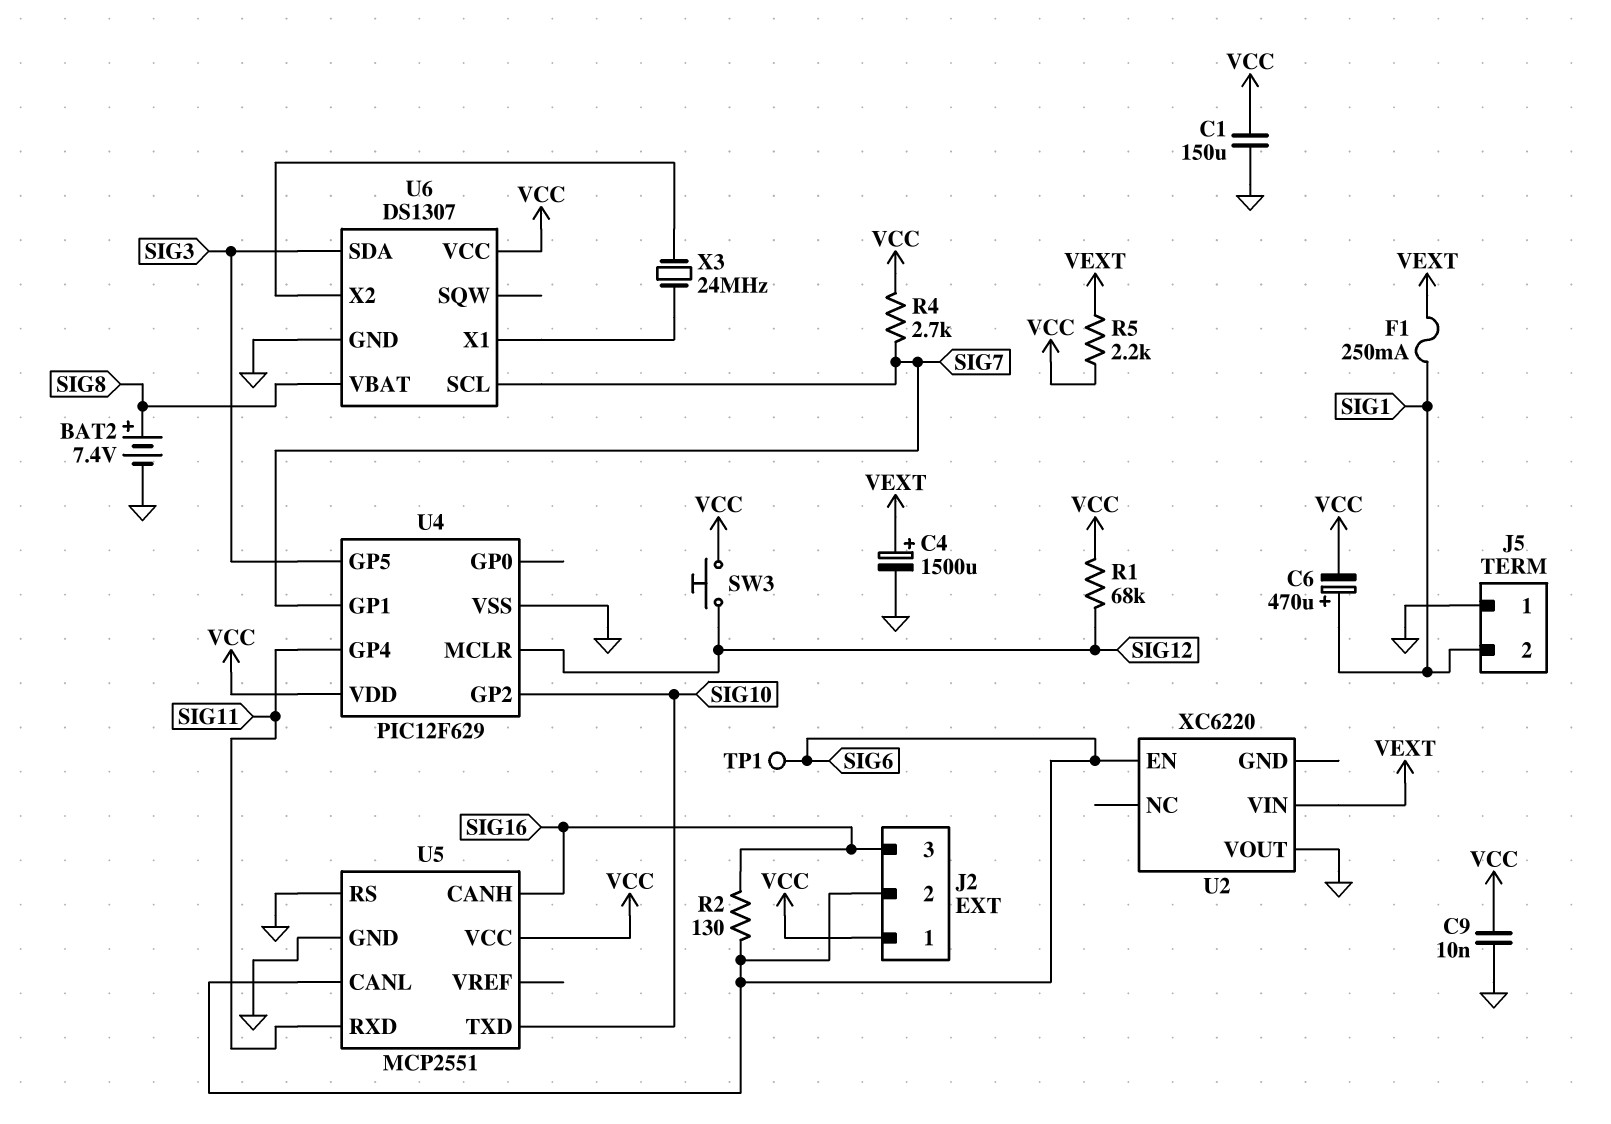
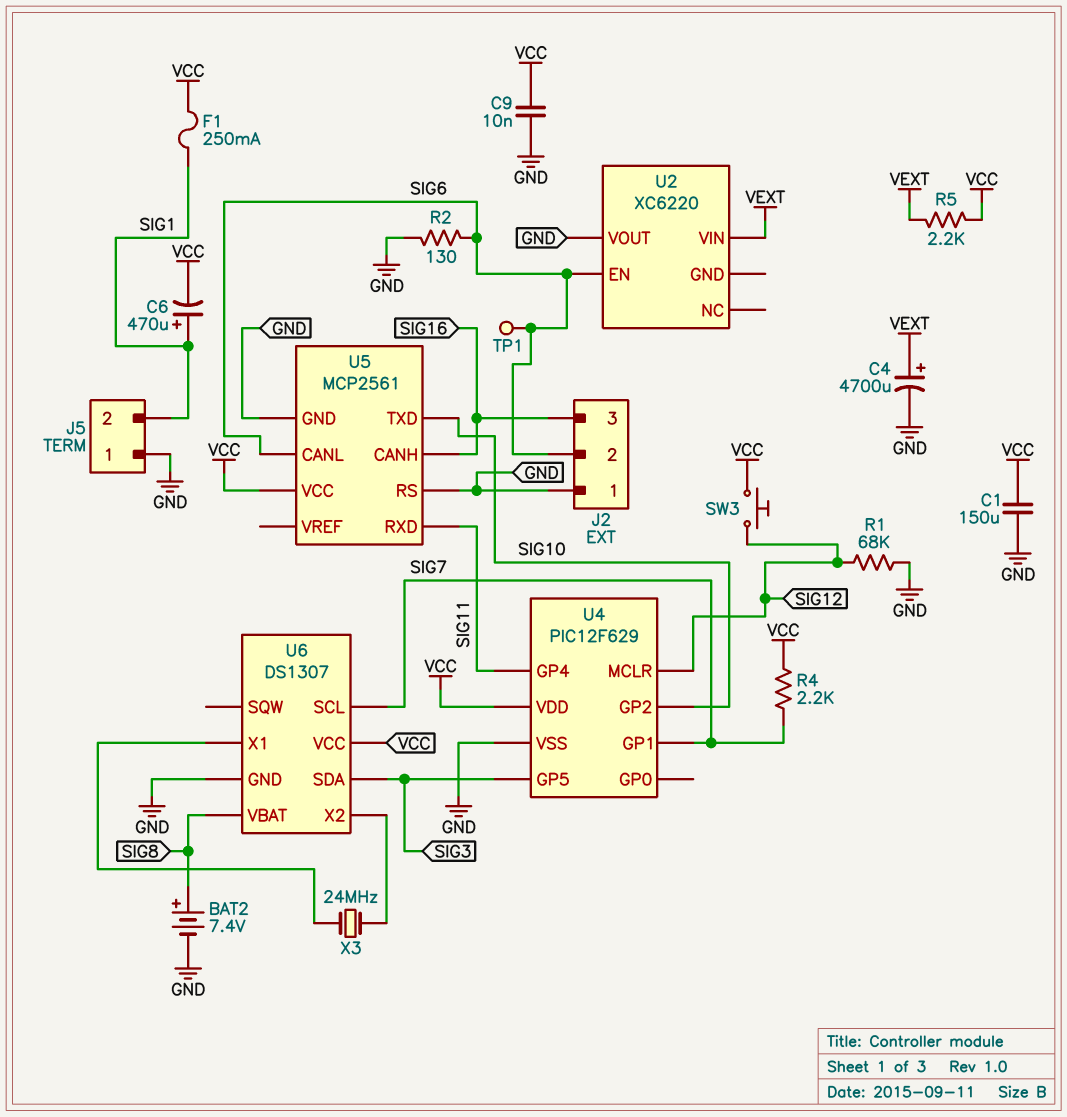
C4: 1500uF (plus VEXT, minus GND) -> 4700uF (plus VEXT, minus GND)
F1: 250mA (SIG1, VEXT) -> 250mA (SIG1, VCC)
J2 pin 1: VCC -> GND
R1: 68k (SIG12, VCC) -> 68k (GND, SIG12)
R2: 130 (SIG6, SIG16) -> 130 (GND, SIG6)
R4: 2.7k (SIG7, VCC) -> 2.2k (SIG7, VCC)
U5: MCP2551 -> MCP2561

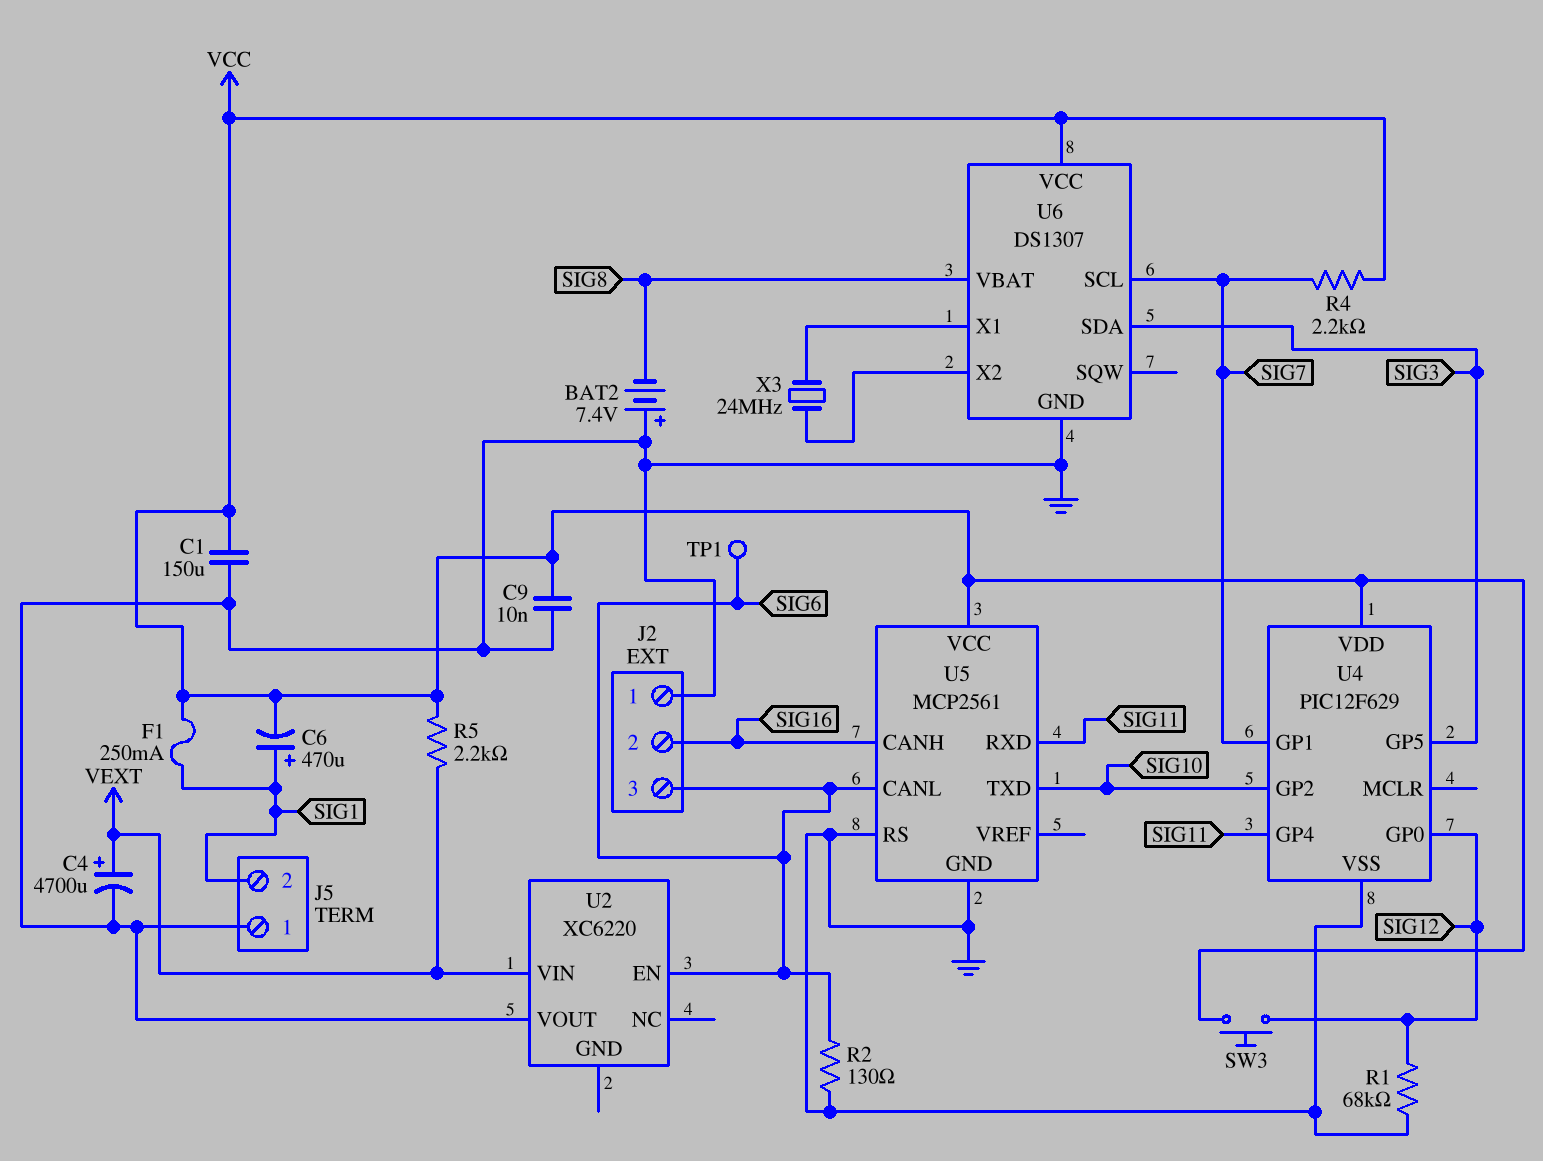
BAT2: 7.4V (plus SIG8, minus GND) -> 7.4V (plus GND, minus SIG8)
J2 pin 2: SIG6 -> SIG16
J2 pin 3: SIG16 -> SIG6
U4 pin GP0: none -> SIG12
U4 pin MCLR: SIG12 -> none

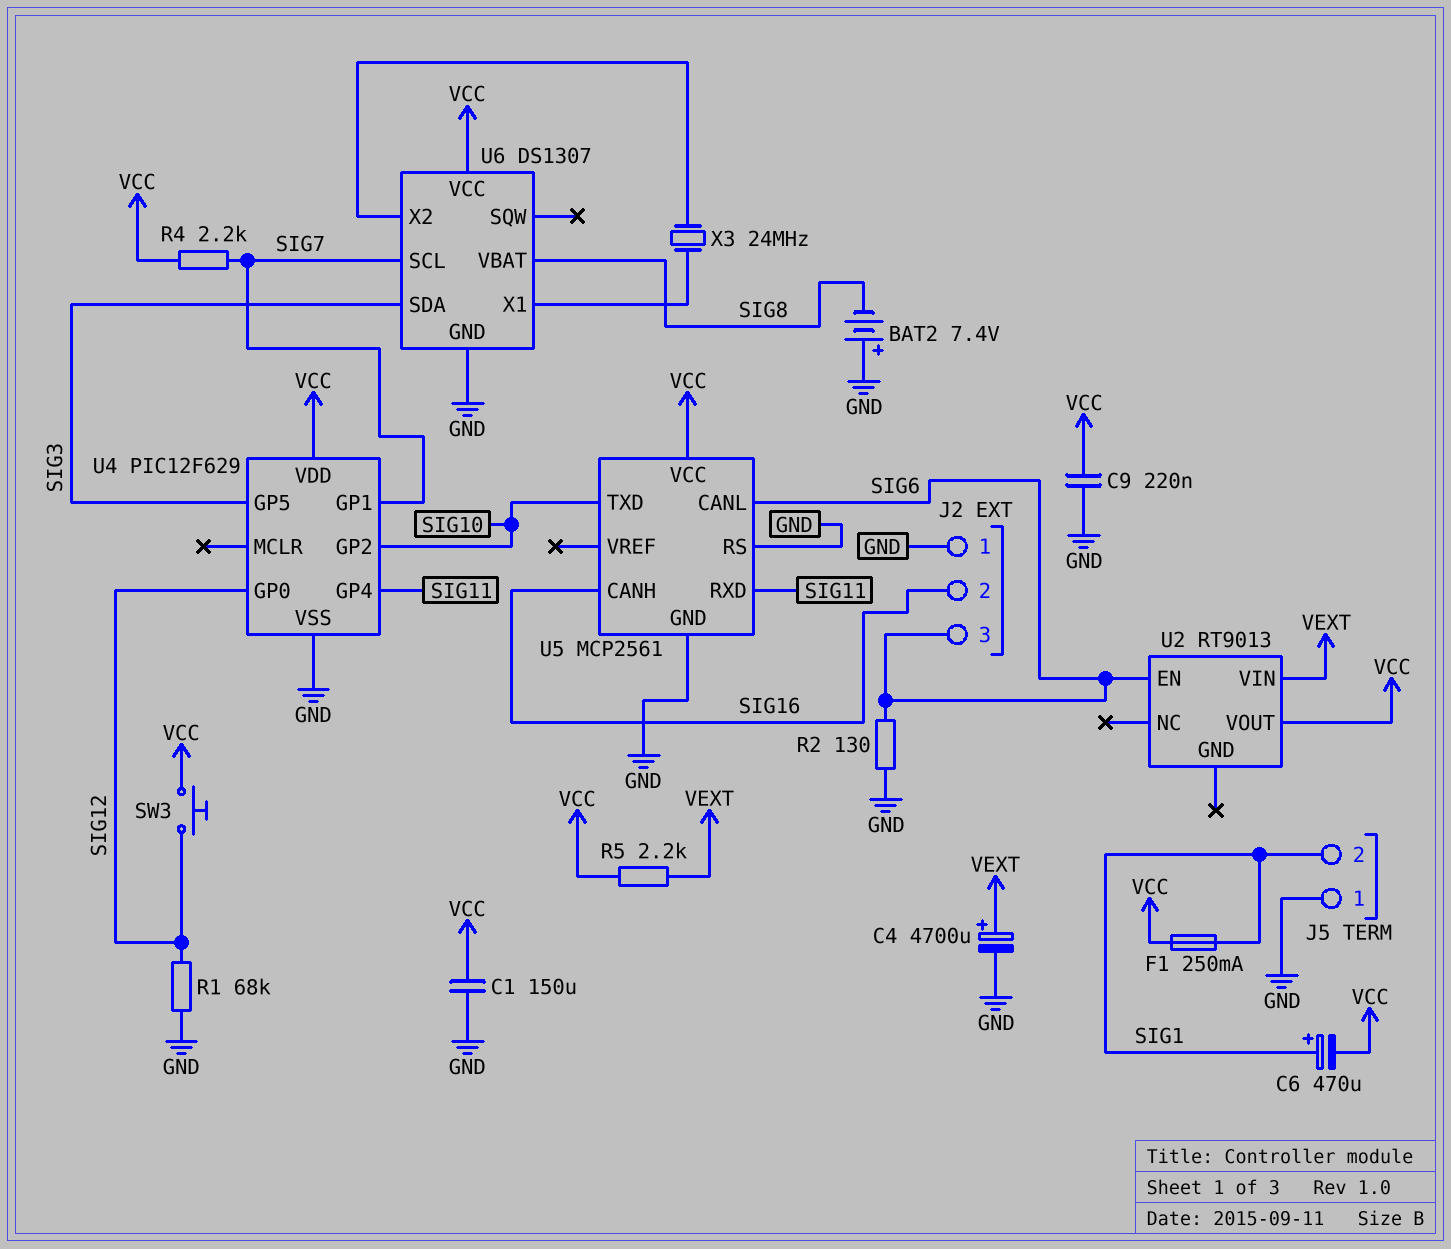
C9: 10nF (GND, VCC) -> 220nF (GND, VCC)
TP1: test point (SIG6) -> none
U2: XC6220 -> RT9013
U2 pin VOUT: GND -> VCC

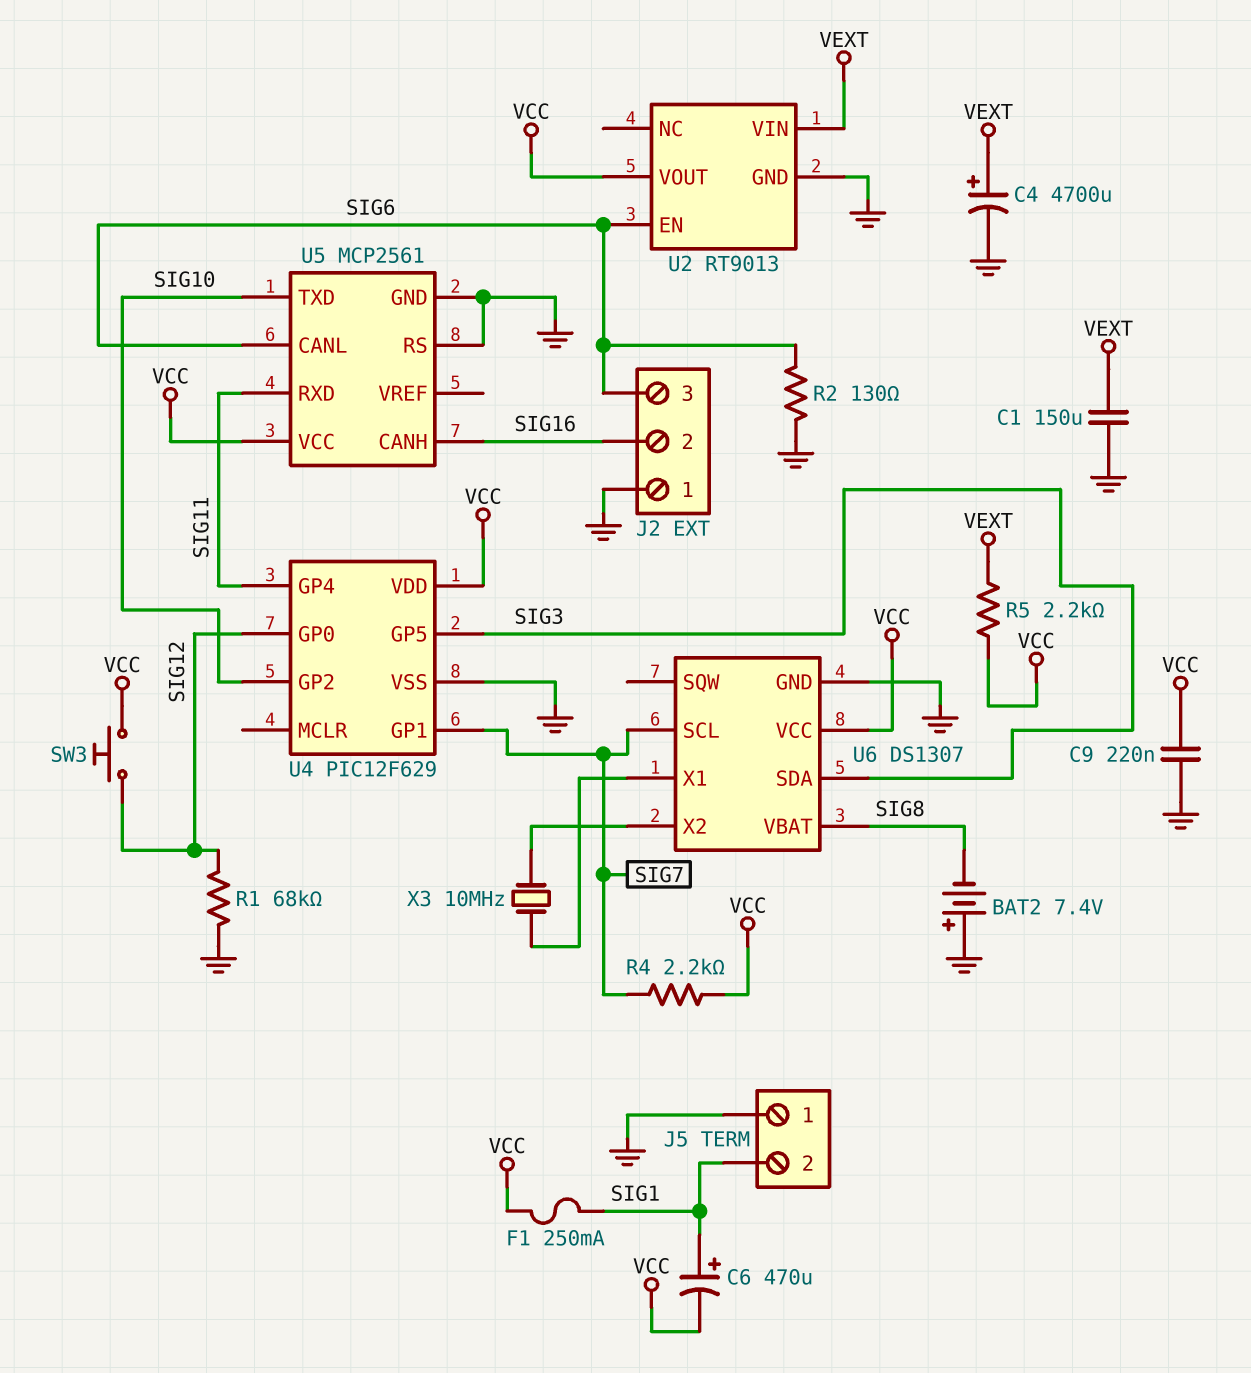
C1: 150uF (GND, VCC) -> 150uF (GND, VEXT)
U2 pin GND: none -> GND
X3: 24MHz (U6/X1, U6/X2) -> 10MHz (U6/X1, U6/X2)

